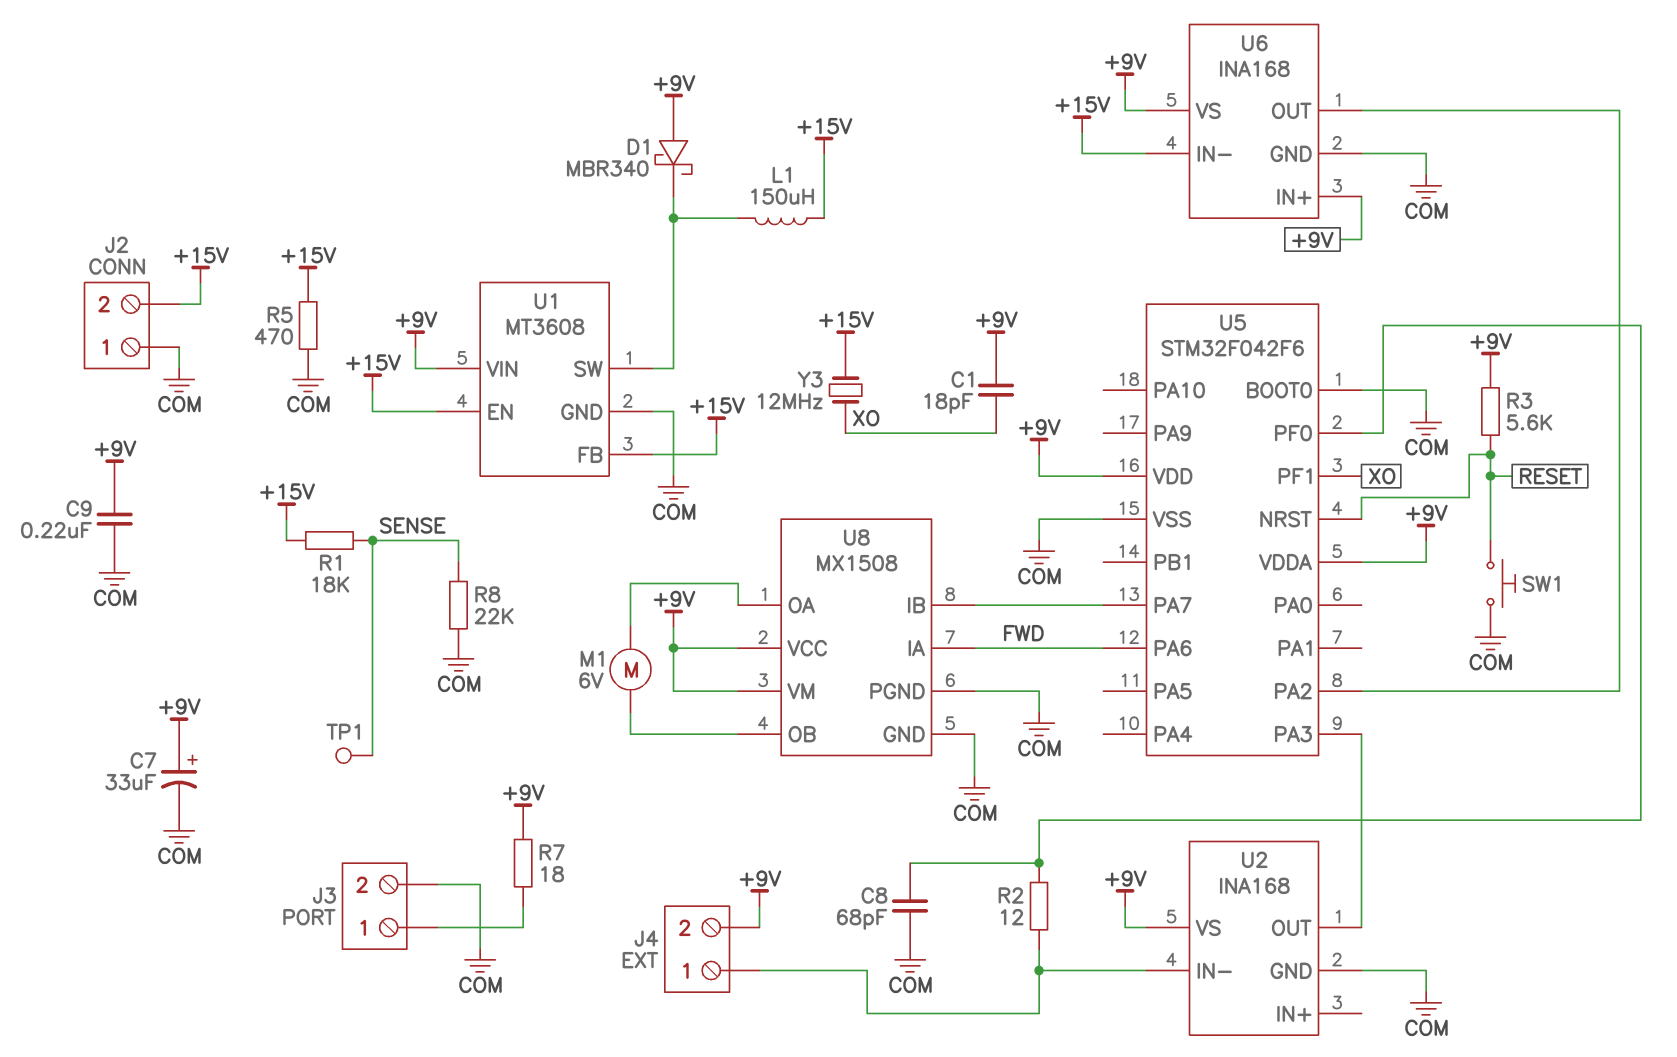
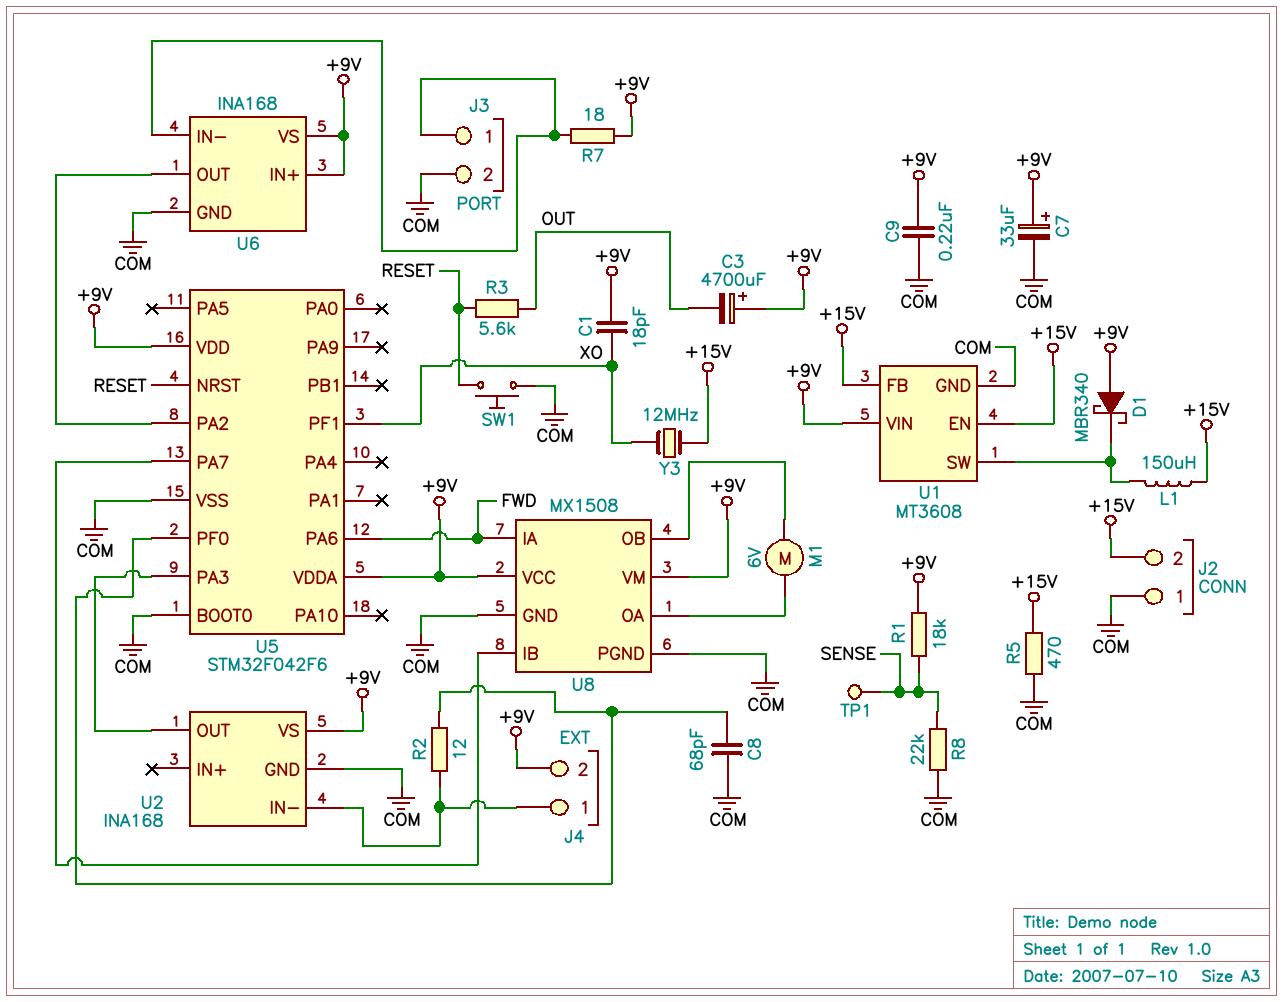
C3: none -> 4700uF (plus +9V, minus OUT)
R1: 18k (+15V, SENSE) -> 18k (+9V, SENSE)
R3: 5.6k (+9V, RESET) -> 5.6k (OUT, RESET)
U6 pin IN-: +15V -> J3/1

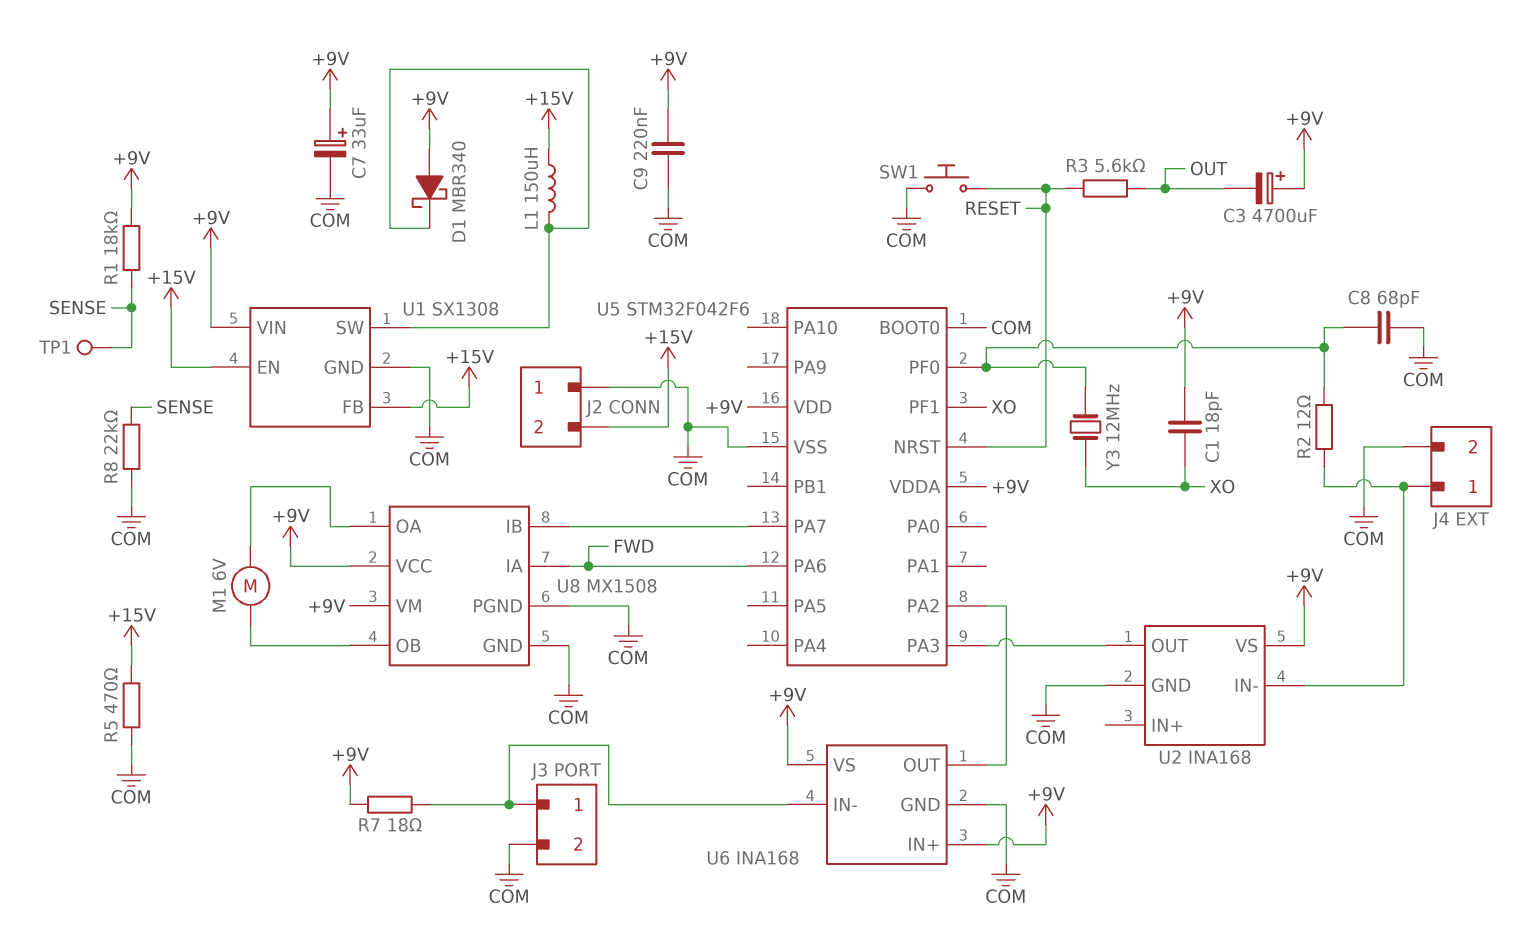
J4 pin 2: +9V -> COM
U1: MT3608 -> SX1308
Y3: 12MHz (+15V, XO) -> 12MHz (U5/PF0, XO)

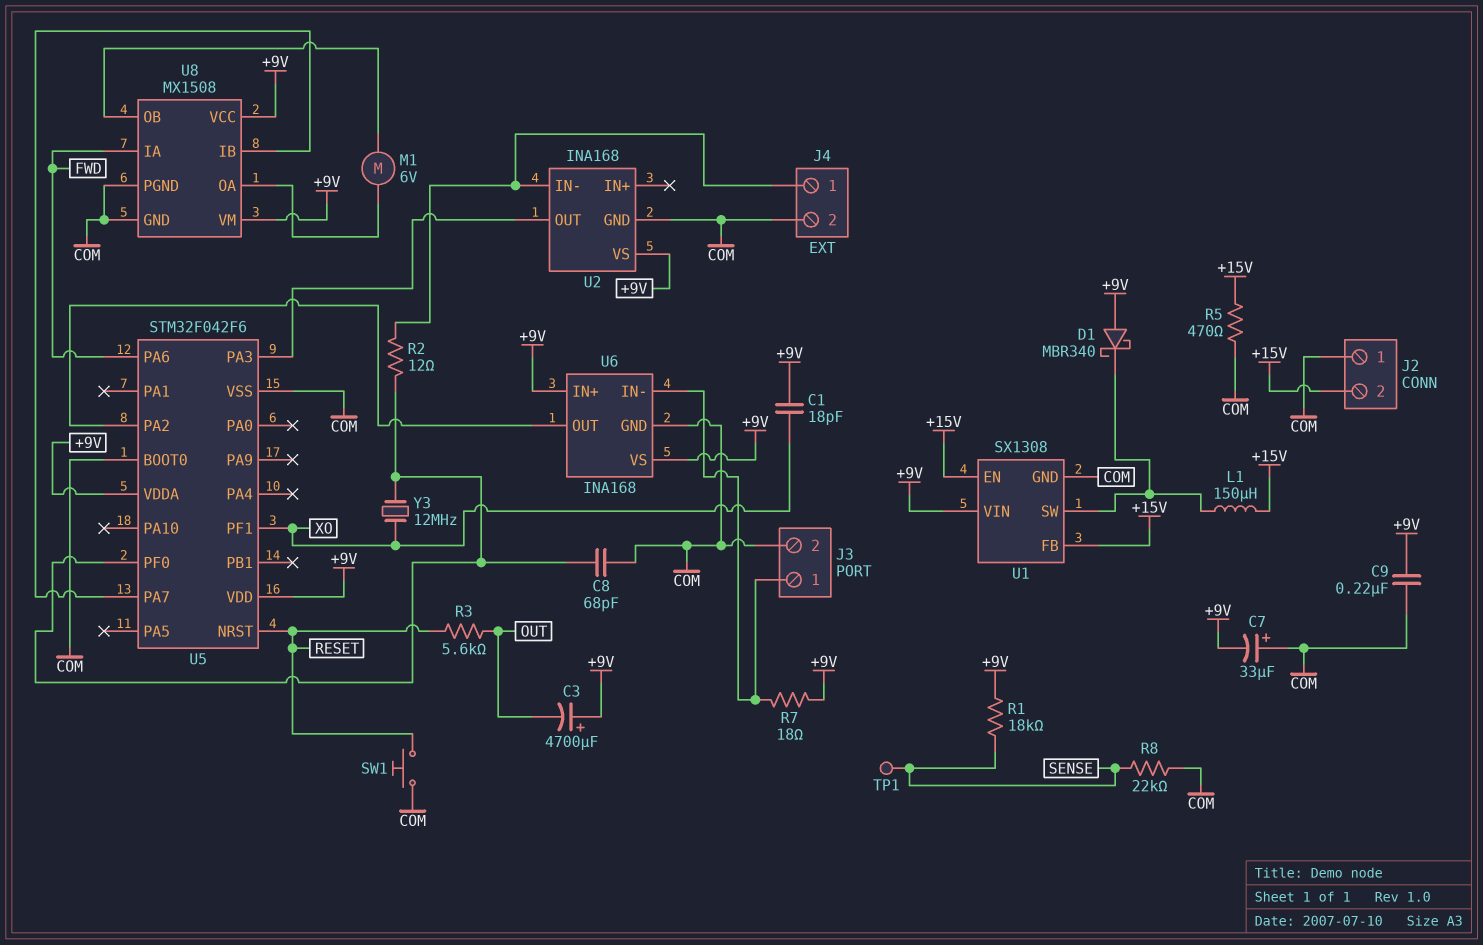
C7: 33uF (plus +9V, minus COM) -> 33uF (plus COM, minus +9V)

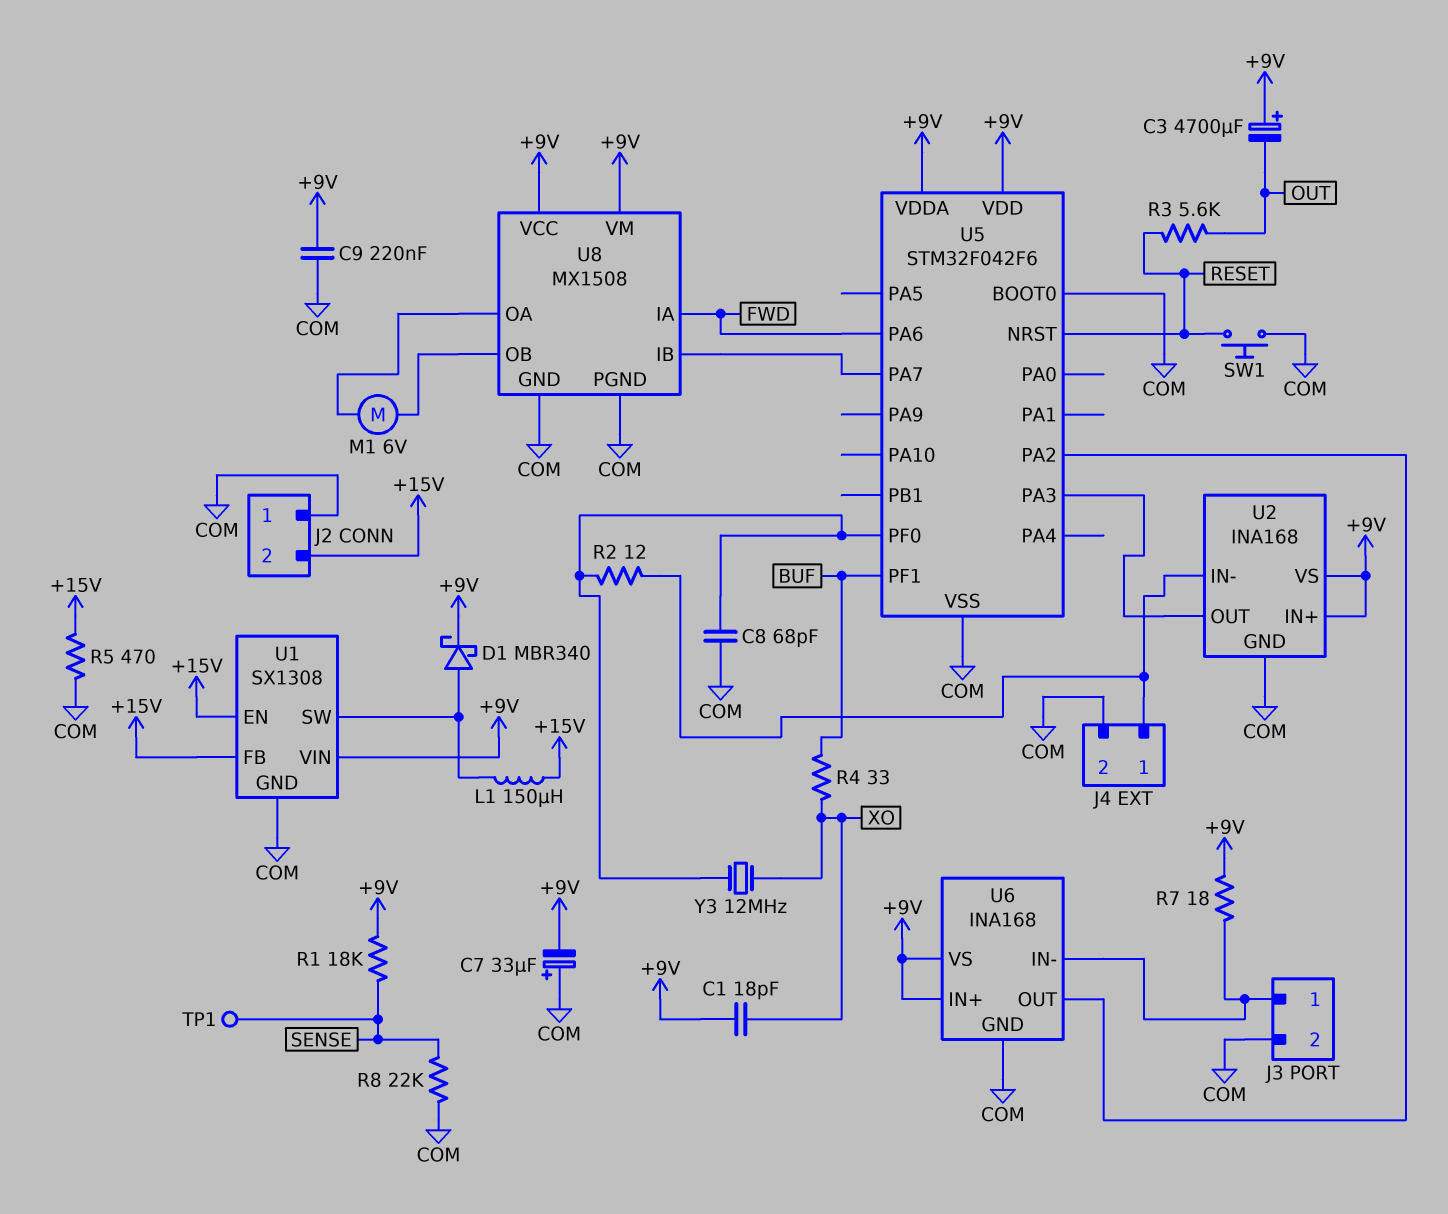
D1: schottky MBR340 (A +9V, K U1/SW) -> schottky MBR340 (A U1/SW, K +9V)
R4: none -> 33 (BUF, XO)
U2 pin IN+: none -> +9V
U5 pin PF1: XO -> BUF

